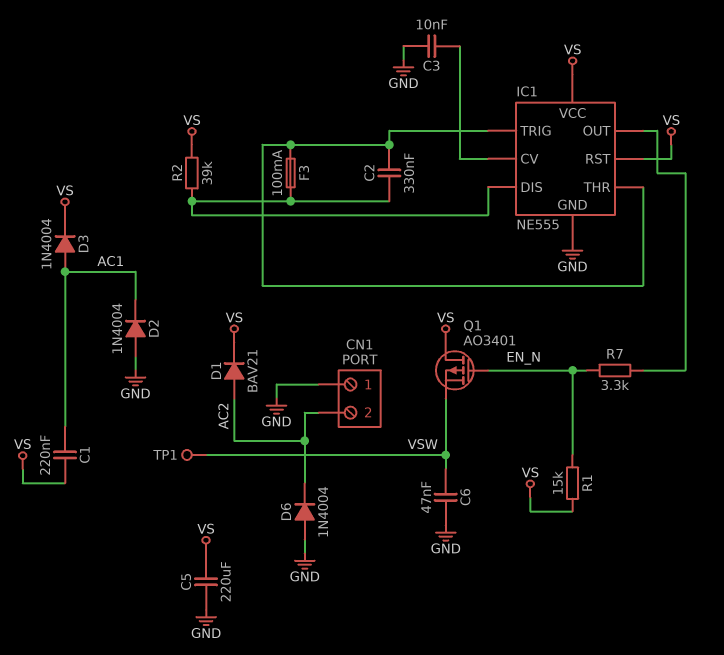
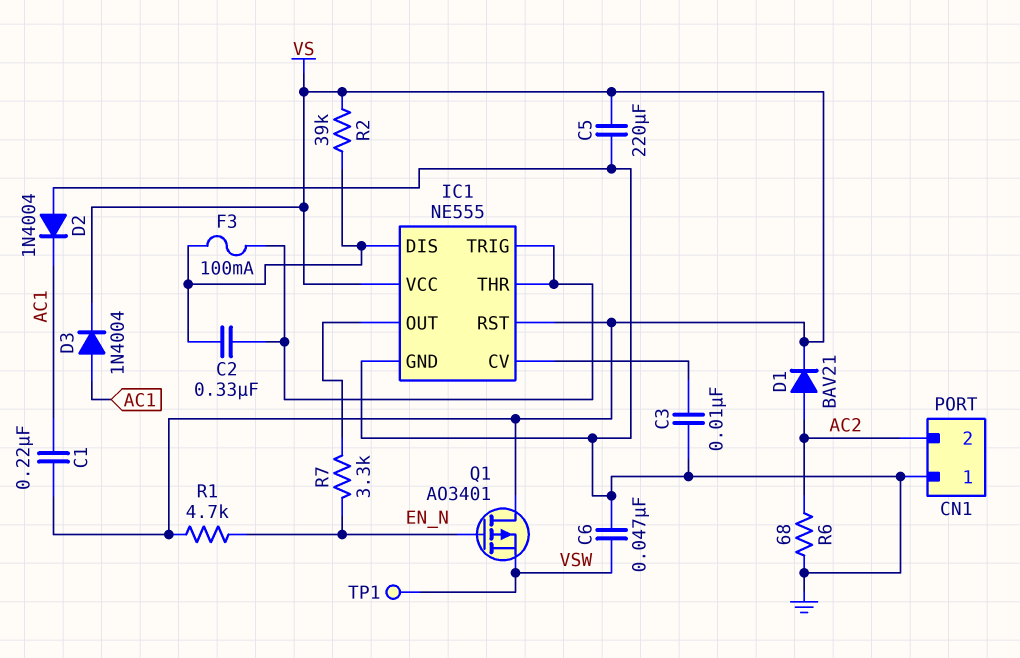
D6: diode 1N4004 (A GND, K AC2) -> none
R1: 15k (EN_N, VS) -> 4.7k (EN_N, VS)
R6: none -> 68 (AC2, GND)

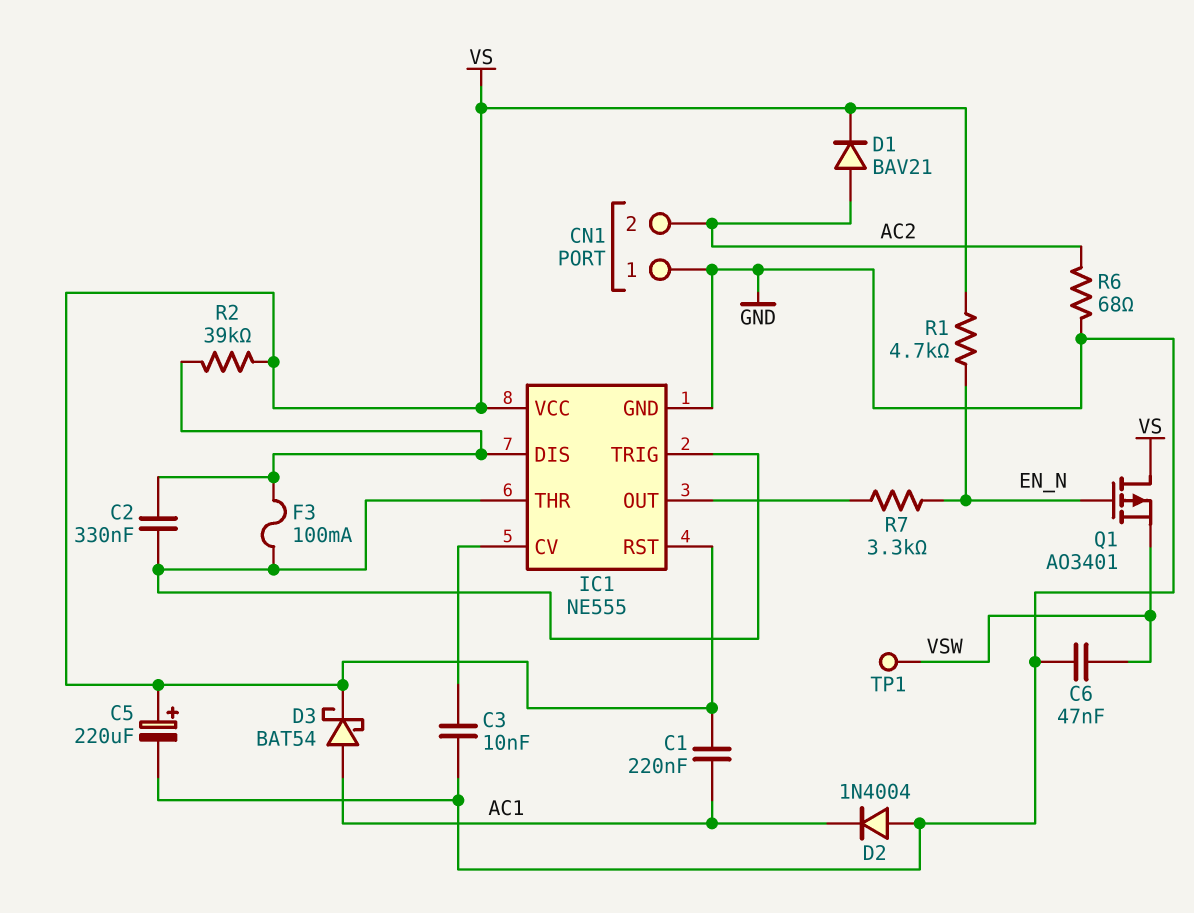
C5: 220uF (GND, VS) -> 220uF (plus VS, minus GND)
D3: diode 1N4004 (A AC1, K VS) -> schottky BAT54 (A AC1, K VS)

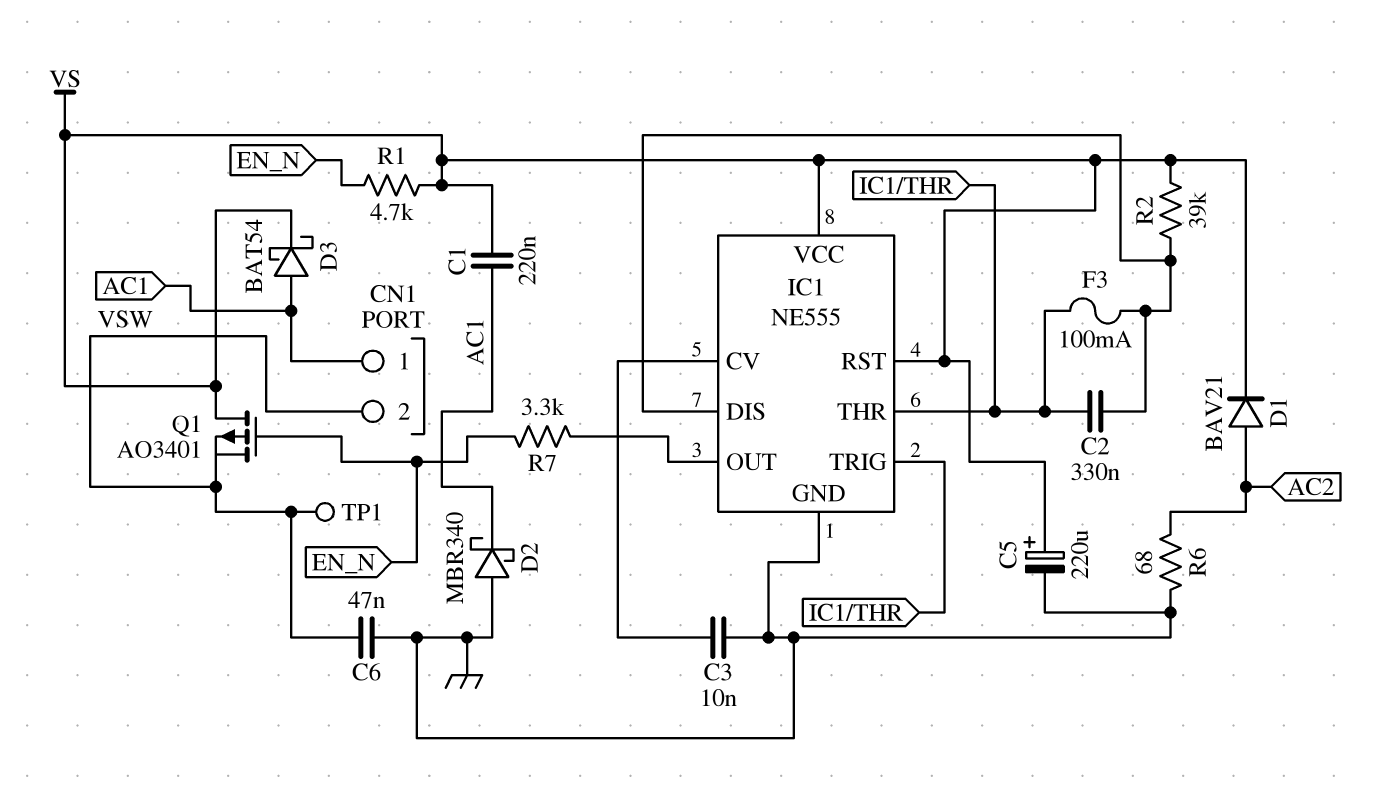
CN1 pin 1: GND -> AC1
CN1 pin 2: AC2 -> VSW
D2: diode 1N4004 (A GND, K AC1) -> schottky MBR340 (A GND, K AC1)

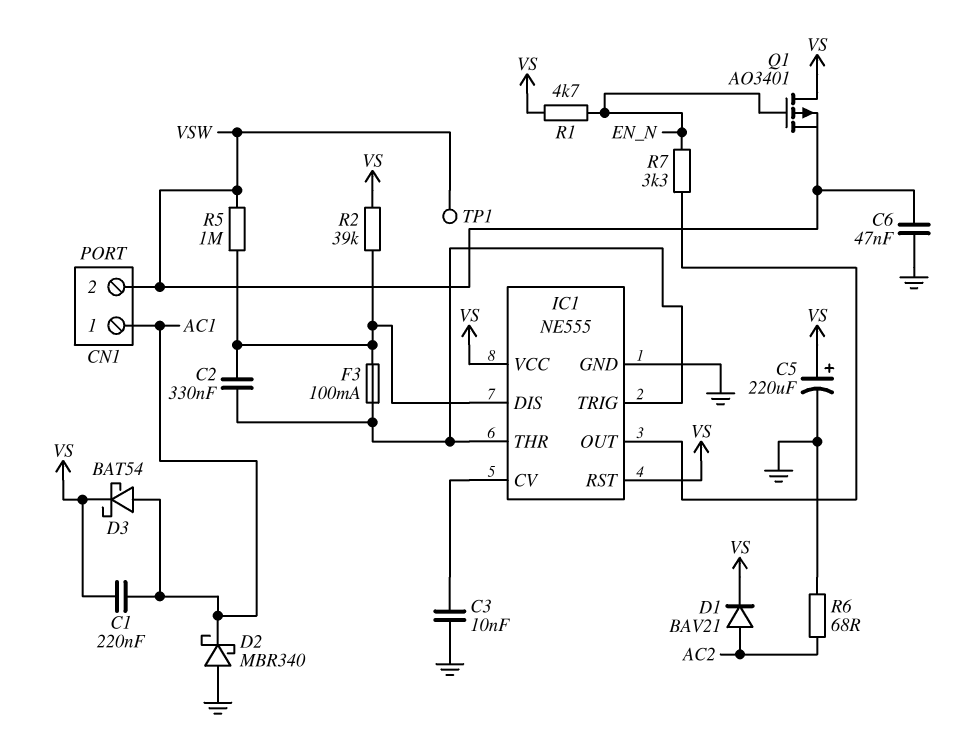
R5: none -> 1M (IC1/DIS, VSW)

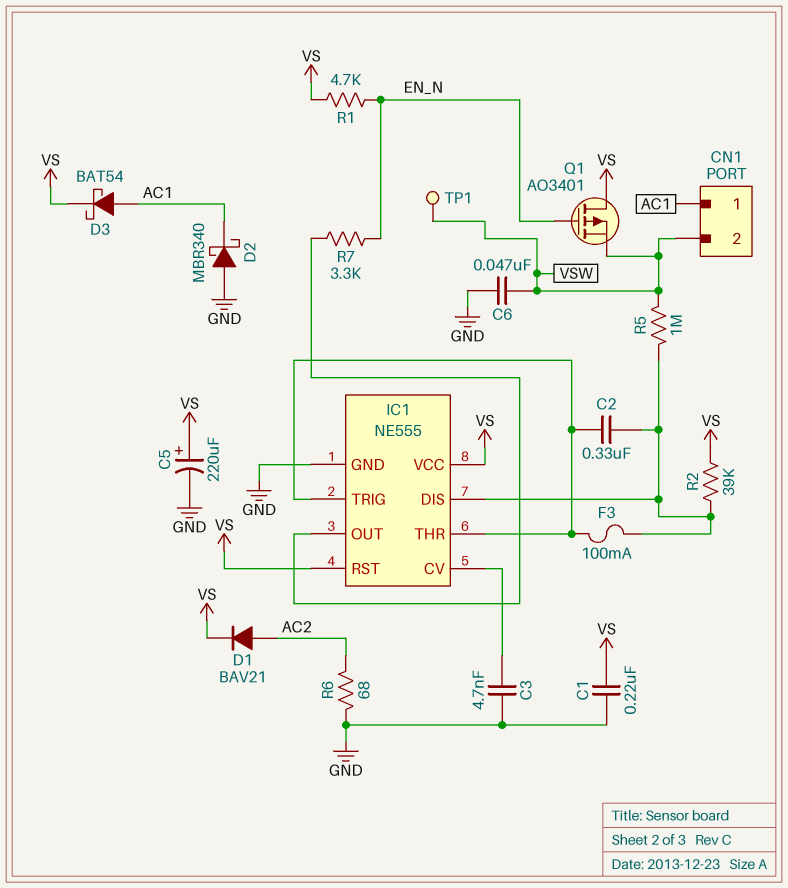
C1: 220nF (AC1, VS) -> 220nF (GND, VS)
C3: 10nF (GND, IC1/CV) -> 4.7nF (GND, IC1/CV)

